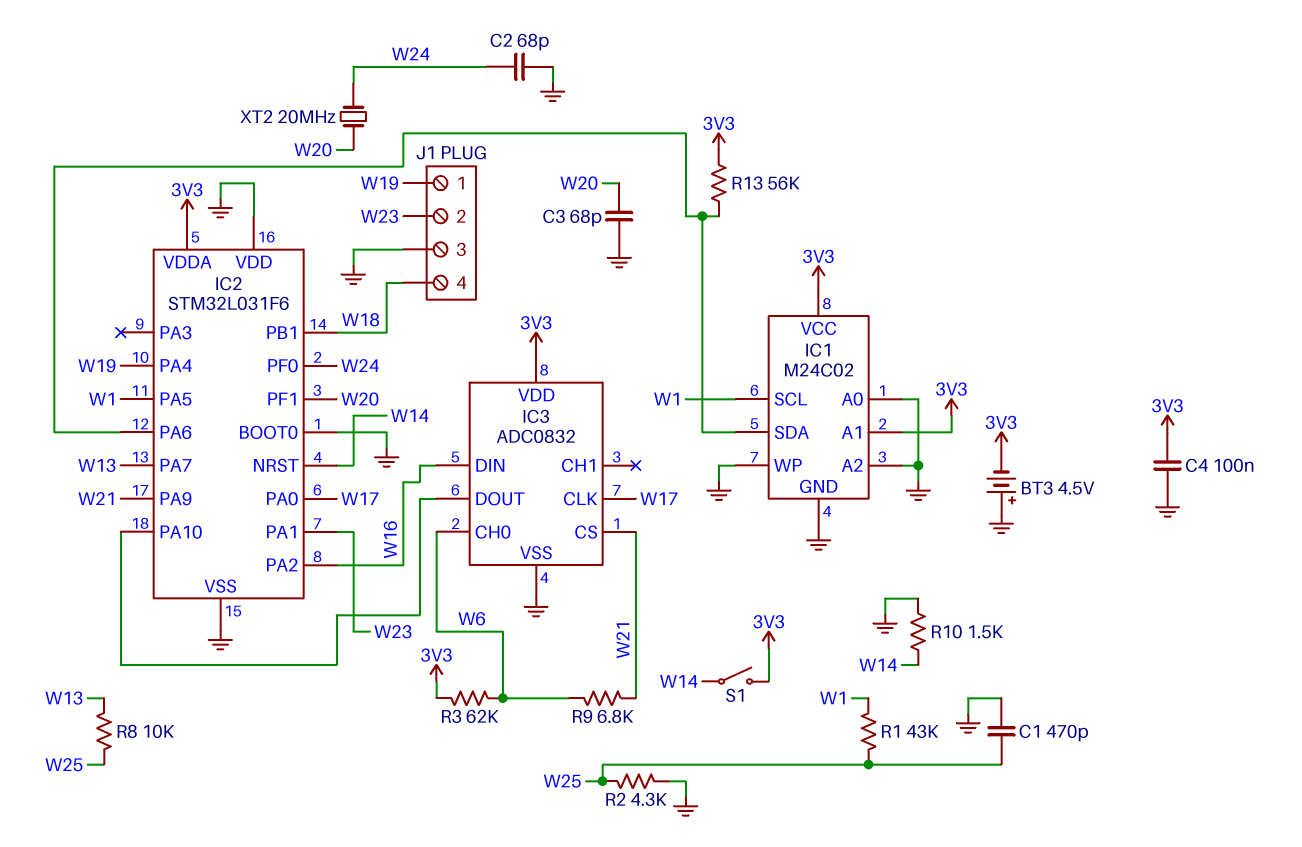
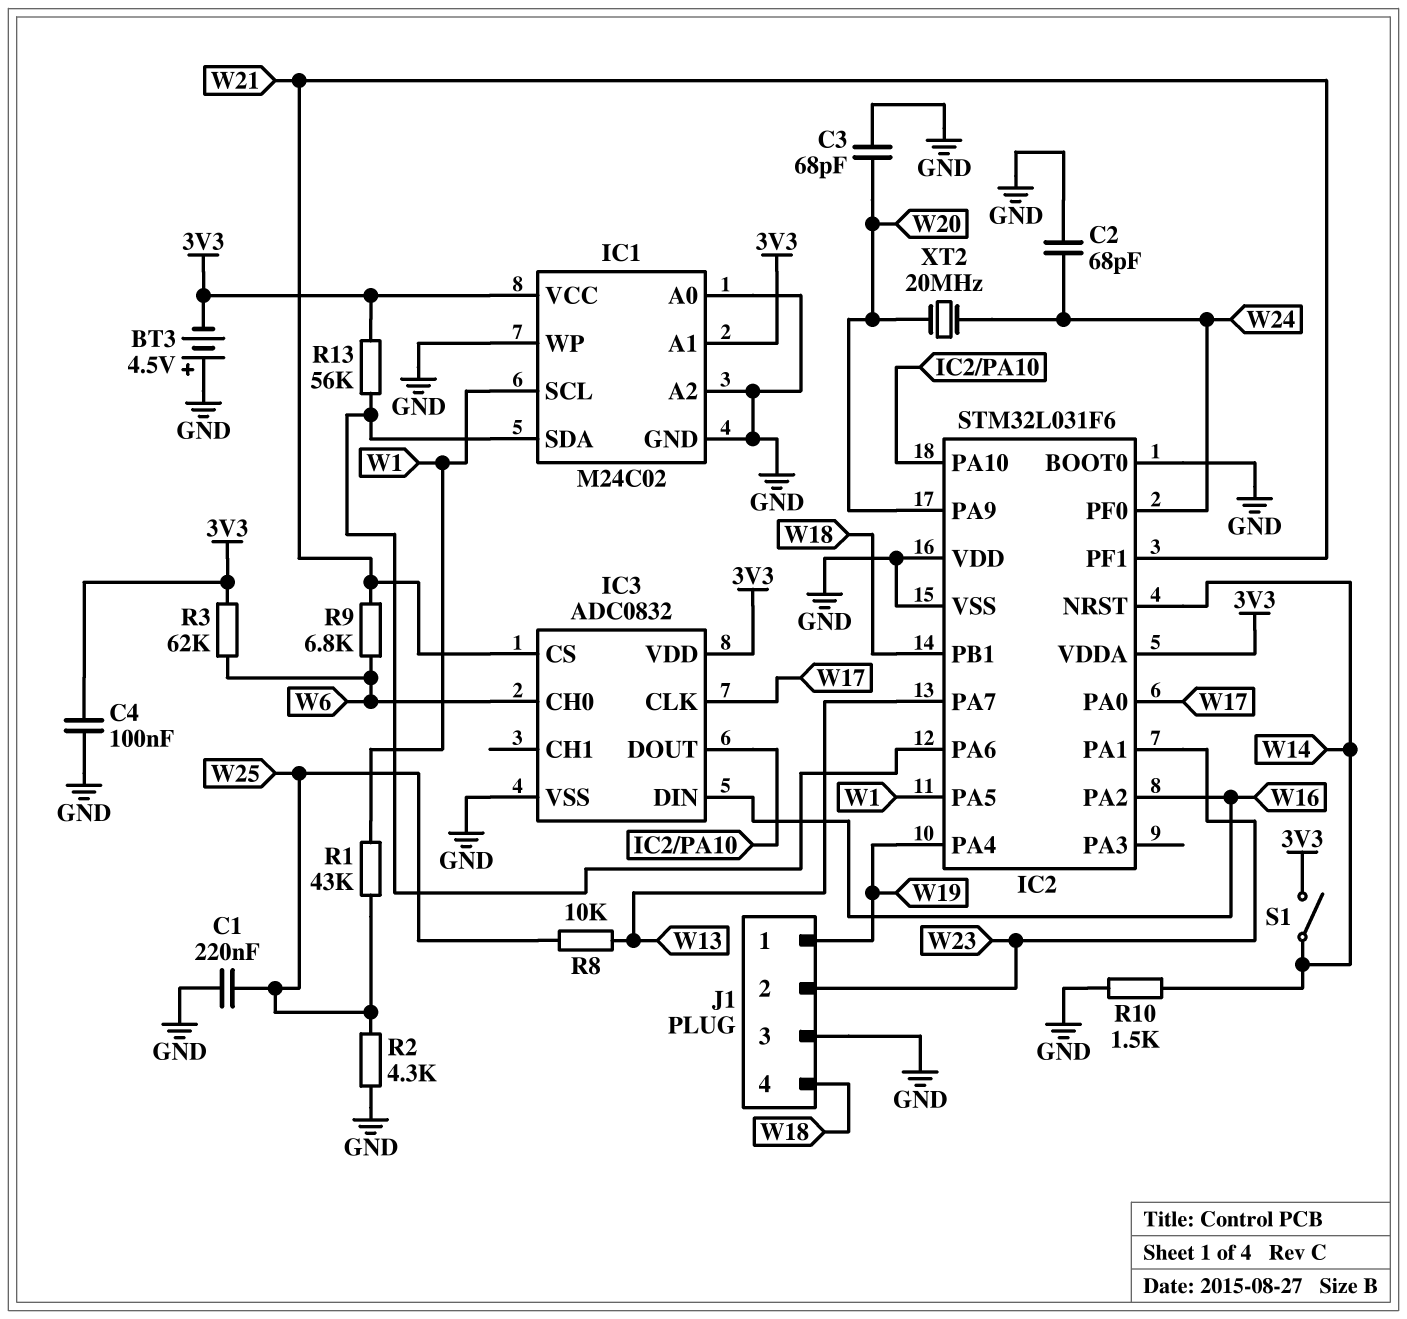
C1: 470pF (GND, W25) -> 220nF (GND, W25)
IC2 pin PA9: W21 -> W20
IC2 pin PF1: W20 -> W21

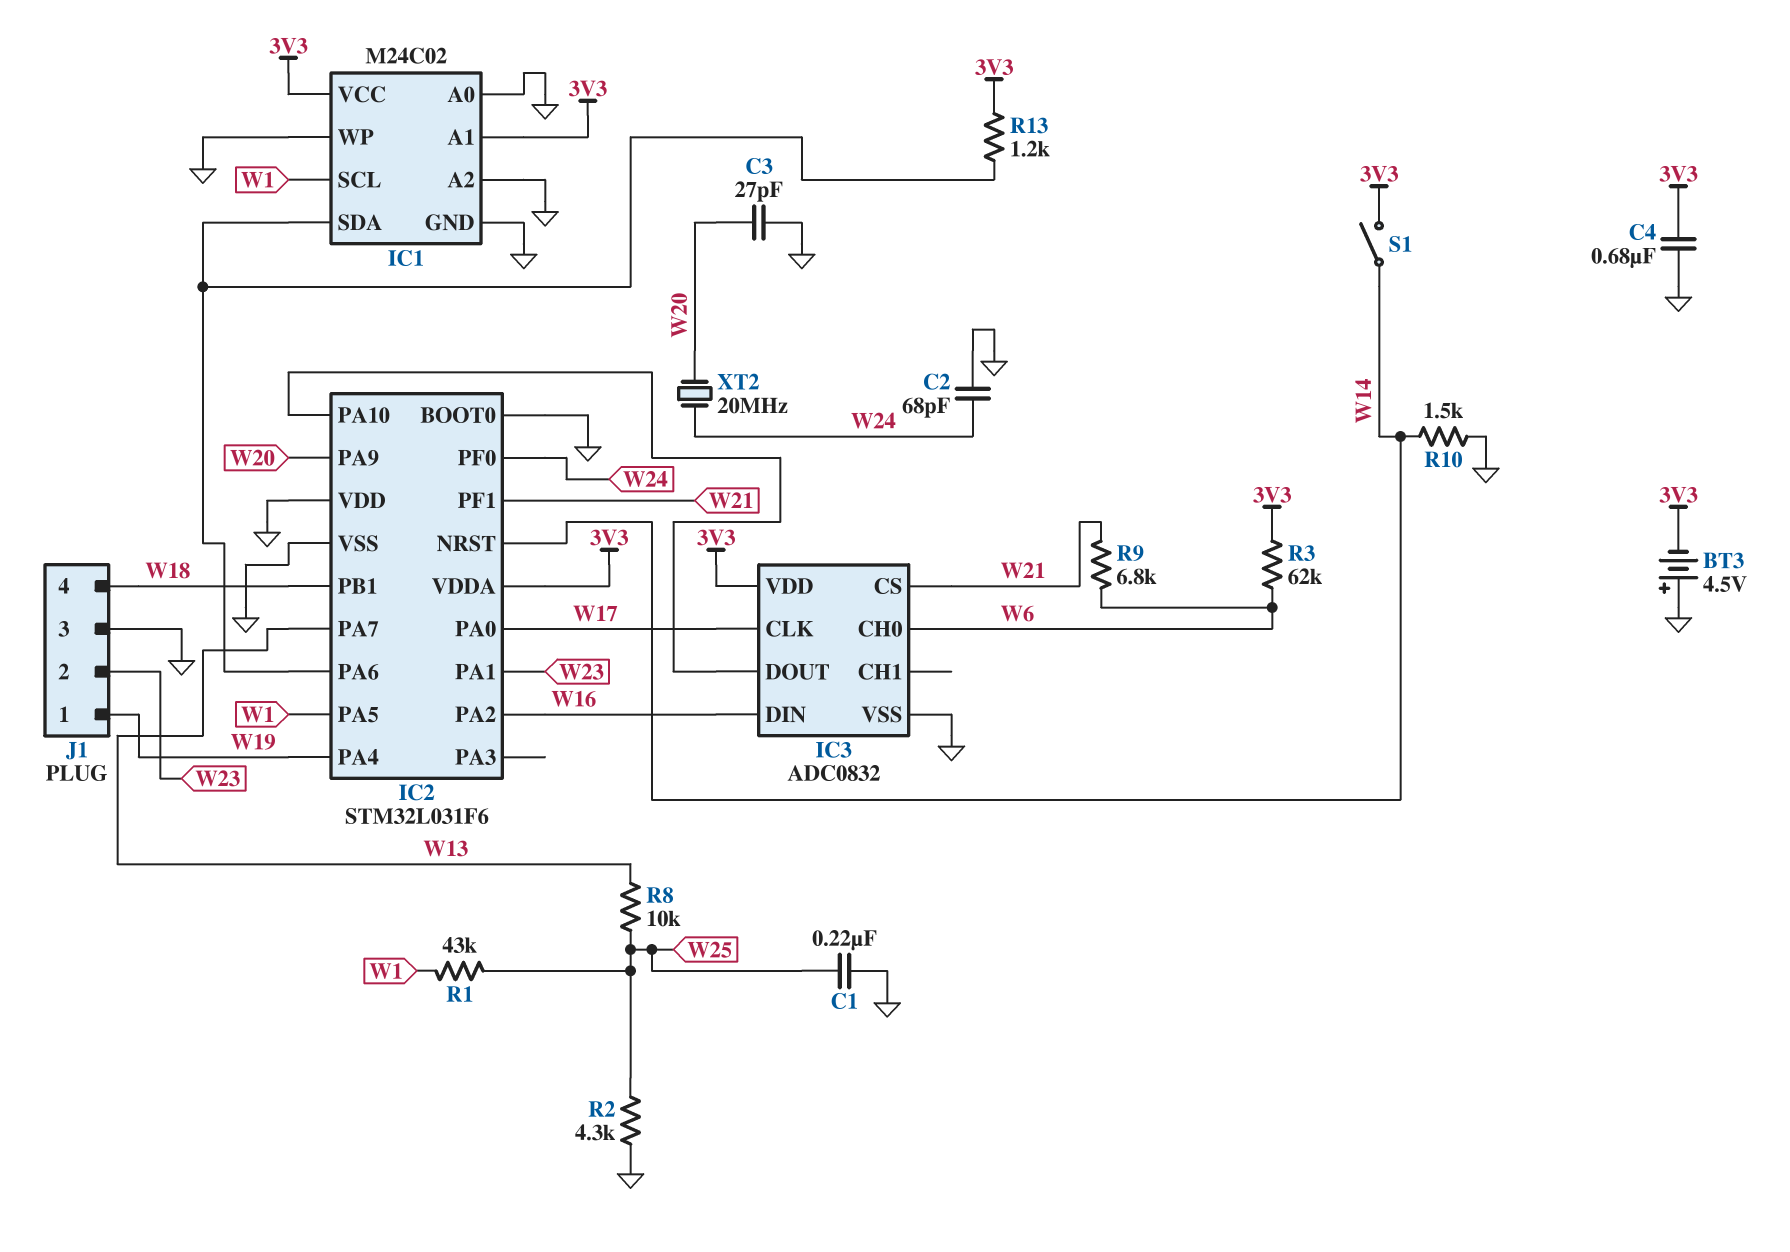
C3: 68pF (GND, W20) -> 27pF (GND, W20)
C4: 100nF (3V3, GND) -> 680nF (3V3, GND)
R13: 56k (3V3, IC1/SDA) -> 1.2k (3V3, IC1/SDA)

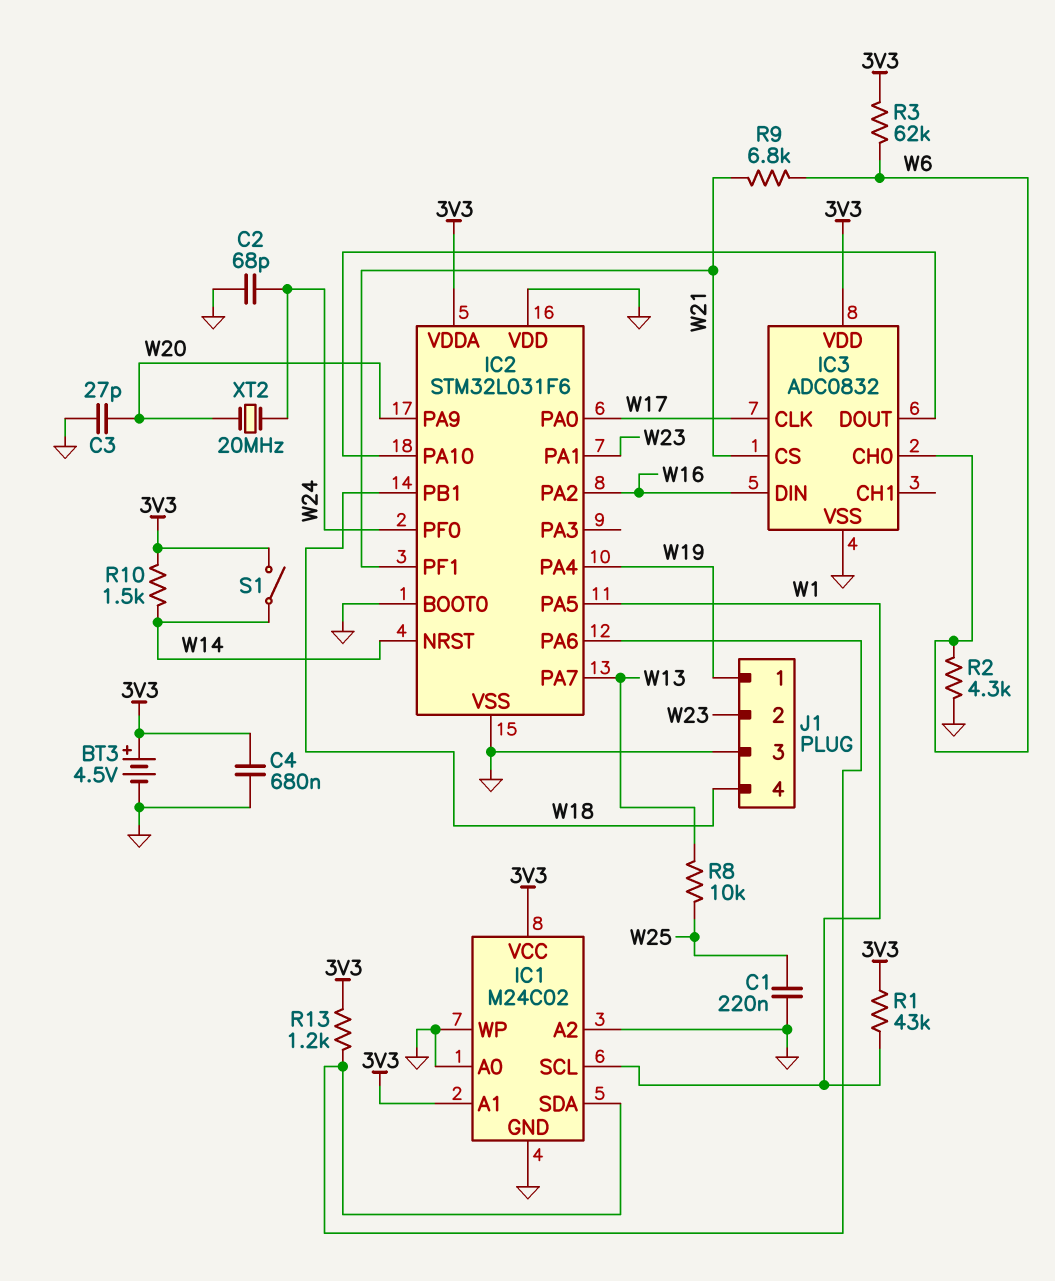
BT3: 4.5V (plus GND, minus 3V3) -> 4.5V (plus 3V3, minus GND)
R1: 43k (W1, W25) -> 43k (3V3, W1)
R2: 4.3k (GND, W25) -> 4.3k (GND, W6)
R10: 1.5k (GND, W14) -> 1.5k (3V3, W14)

